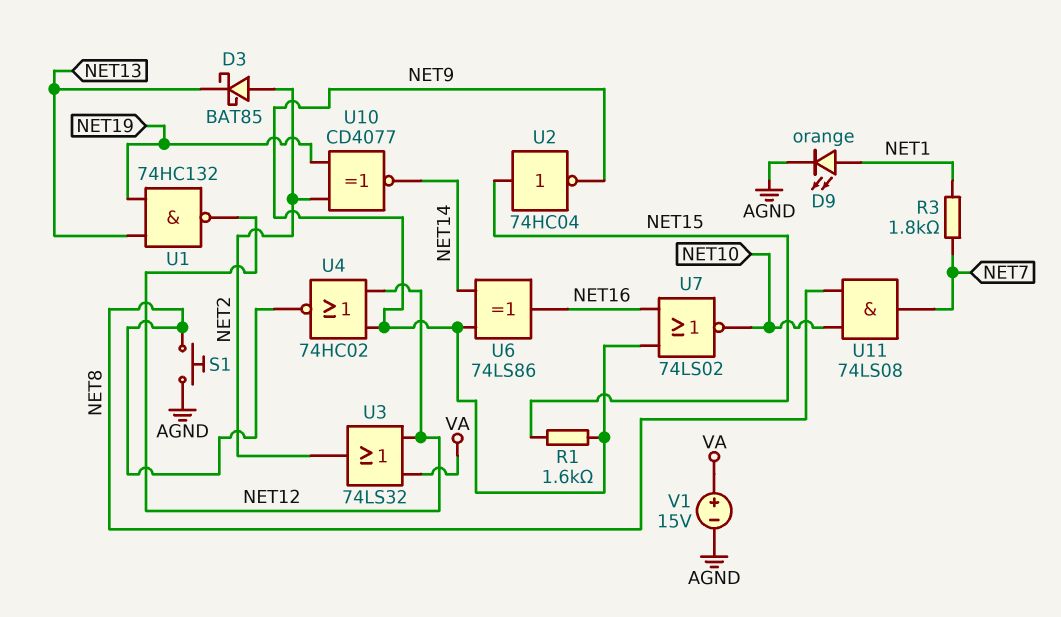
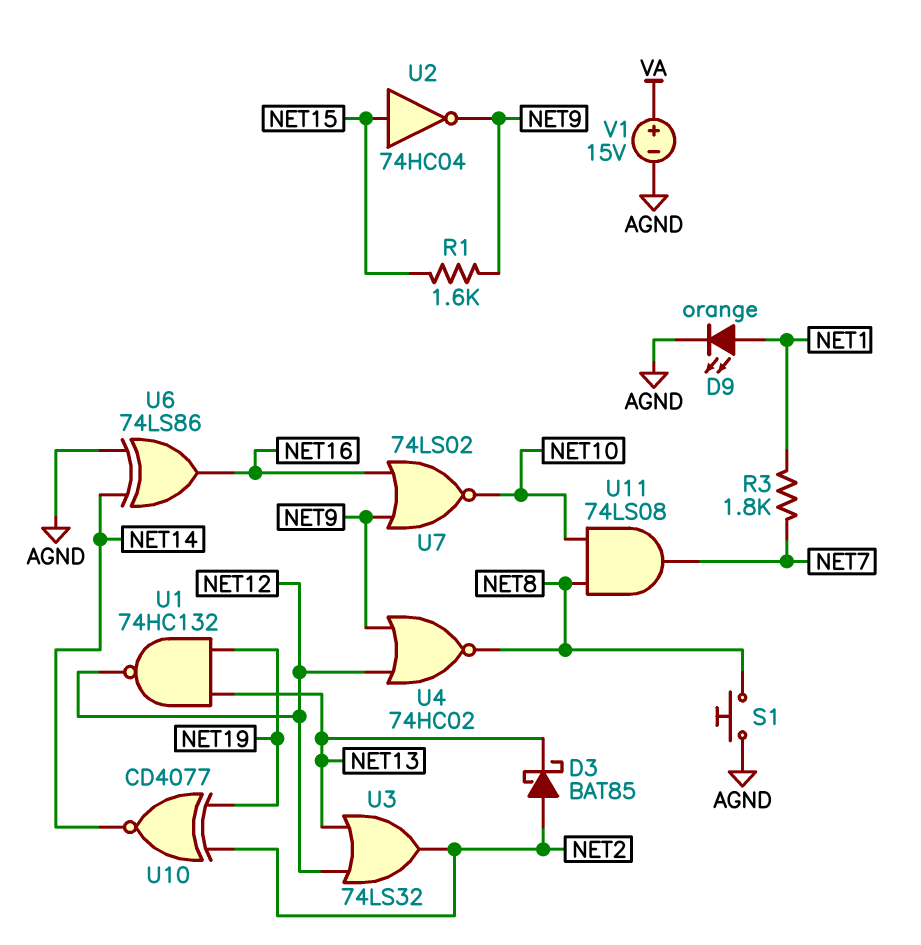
U3: OR 74LS32 (in NET12, in VA, out NET2) -> OR 74LS32 (in NET12, in NET13, out NET2)
U6: XOR 74LS86 (in NET9, in NET14, out NET16) -> XOR 74LS86 (in AGND, in NET14, out NET16)

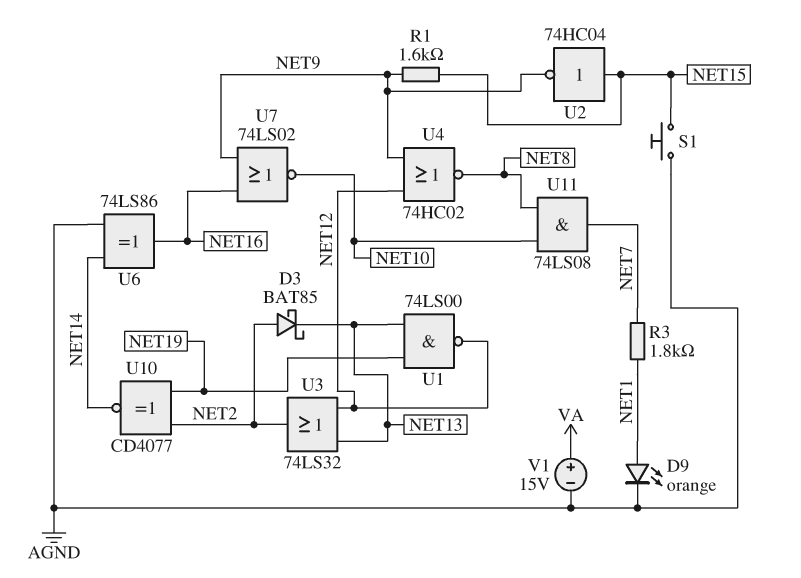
S1: button (AGND, NET8) -> button (AGND, NET15)
U1: NAND 74HC132 (in NET13, in NET19, out NET12) -> NAND 74LS00 (in NET13, in NET19, out NET12)

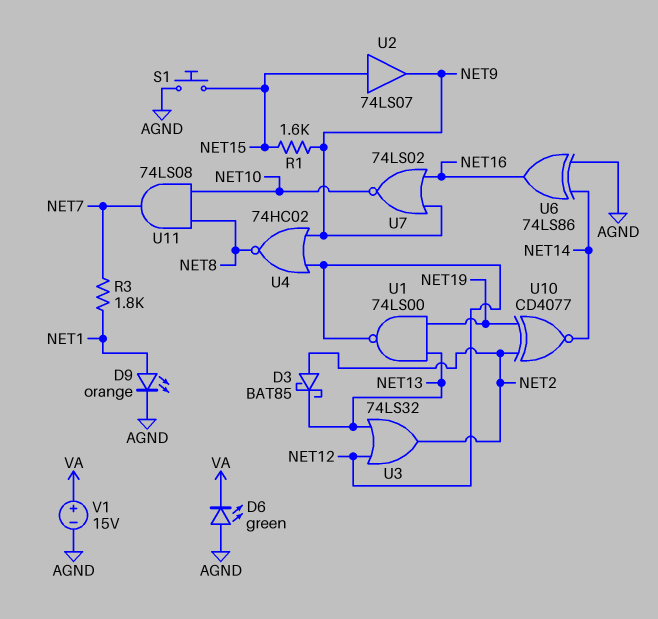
D6: none -> LED green (A AGND, K VA)
U2: NOT 74HC04 (in NET15, out NET9) -> buffer 74LS07 (in NET15, out NET9)

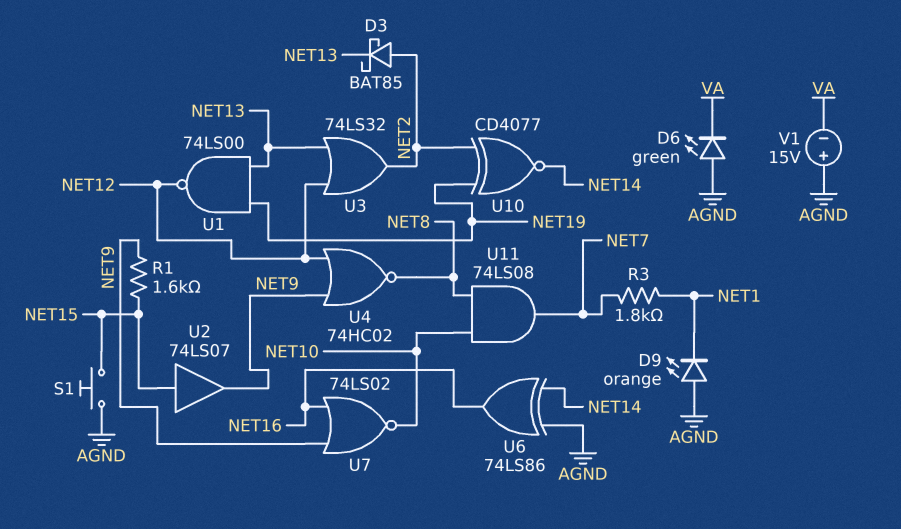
D9: LED orange (A NET1, K AGND) -> LED orange (A AGND, K NET1)
V1: 15V (plus VA, minus AGND) -> 15V (plus AGND, minus VA)

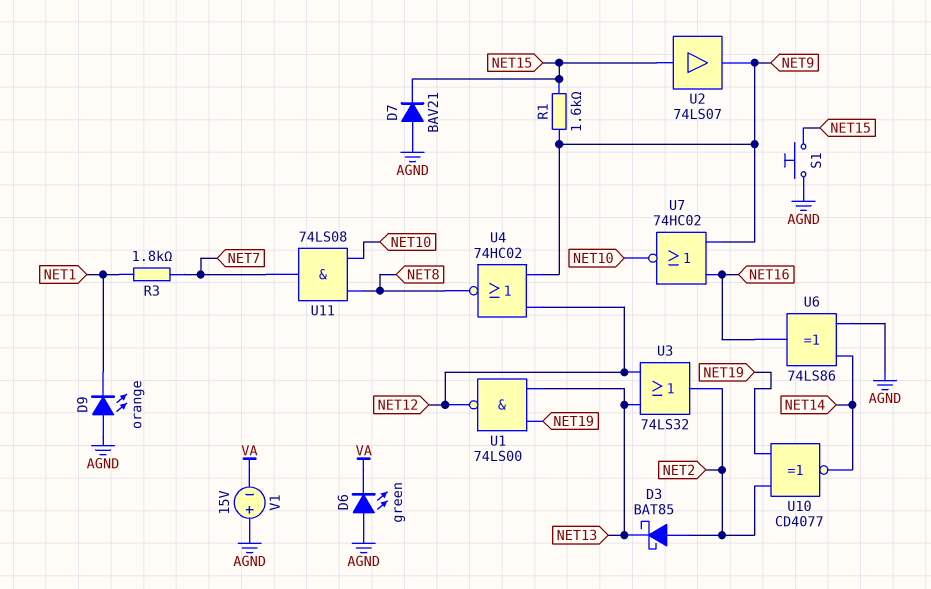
D7: none -> diode BAV21 (A AGND, K NET15)
U7: NOR 74LS02 (in NET9, in NET16, out NET10) -> NOR 74HC02 (in NET9, in NET16, out NET10)

